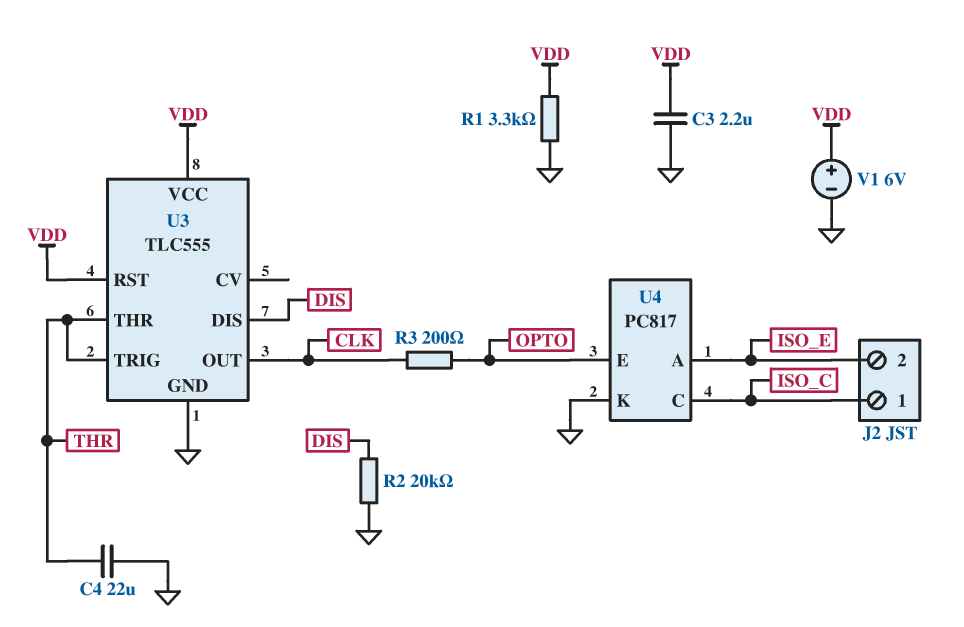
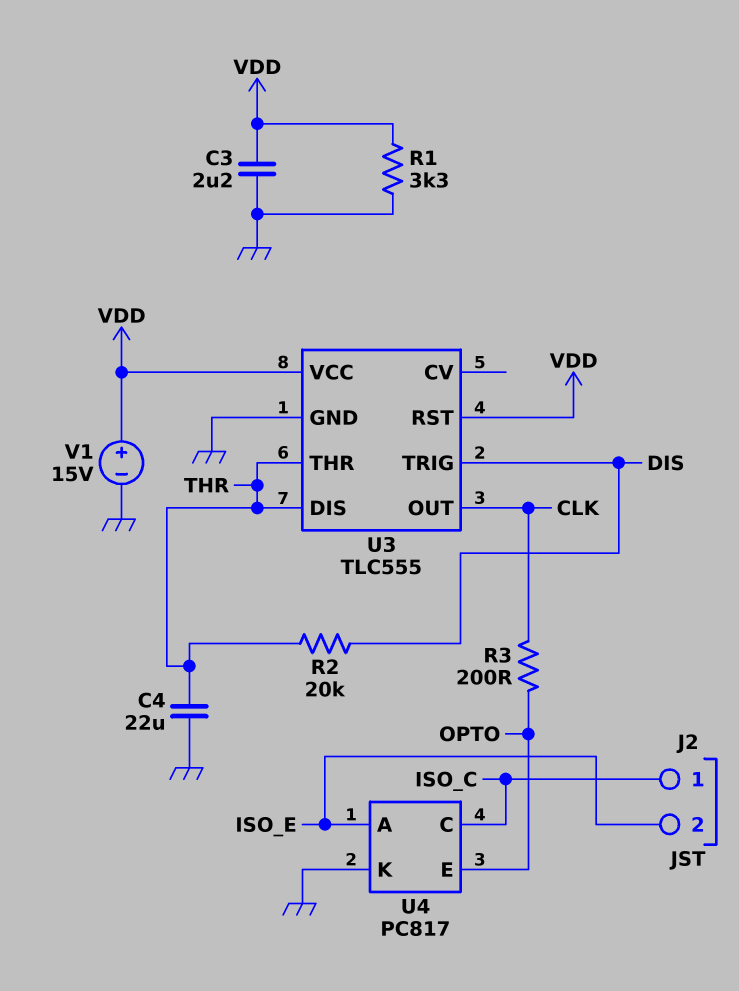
R2: 20k (DIS, GND) -> 20k (DIS, THR)
U3 pin DIS: DIS -> THR
U3 pin TRIG: THR -> DIS
V1: 6V (plus VDD, minus GND) -> 15V (plus VDD, minus GND)

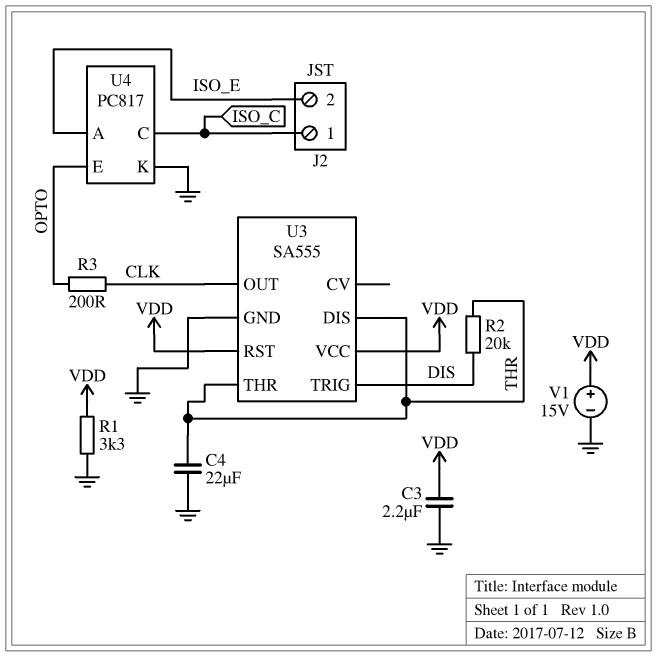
U3: TLC555 -> SA555

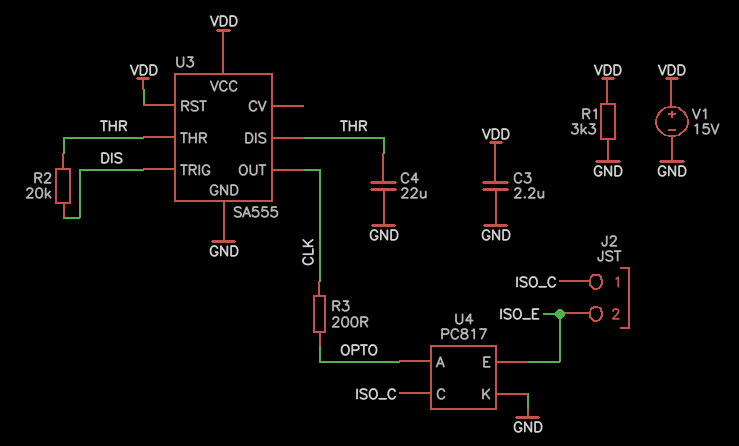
U4 pin A: ISO_E -> OPTO
U4 pin E: OPTO -> ISO_E

